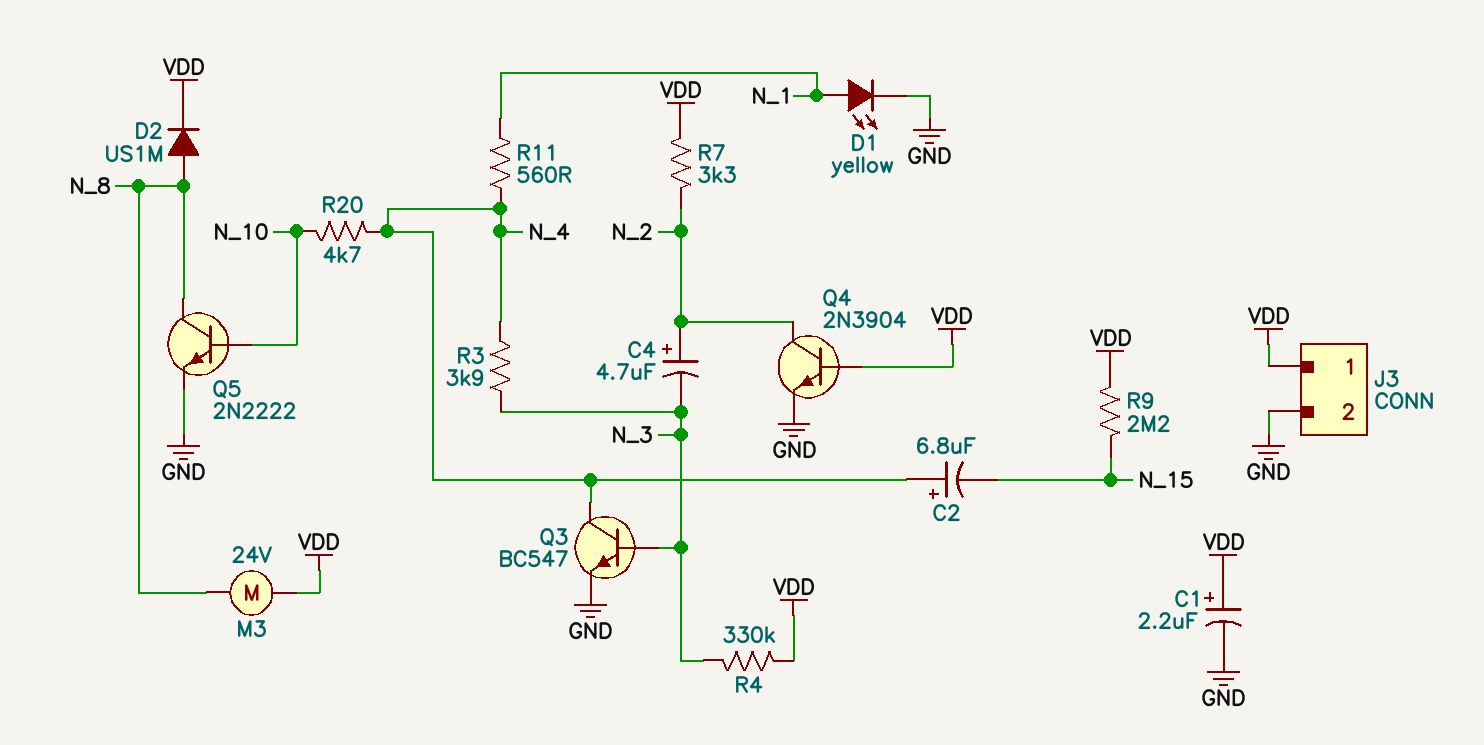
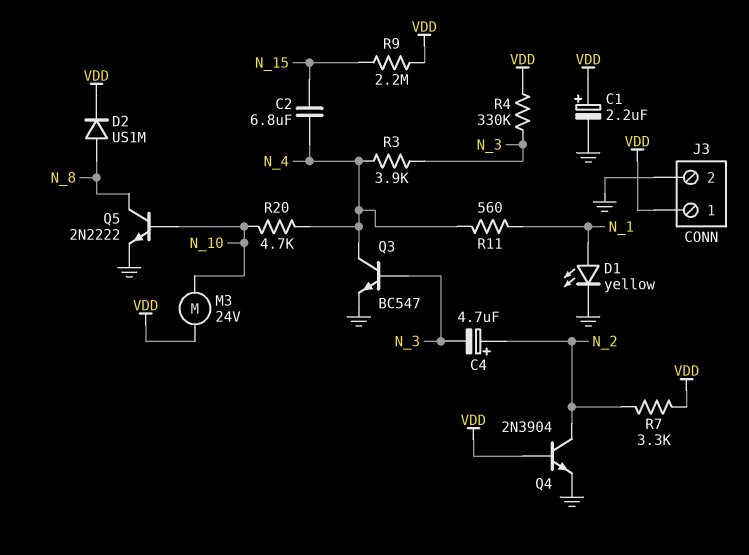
C2: 6.8uF (plus N_4, minus N_15) -> 6.8uF (N_4, N_15)
M3: motor 24V (N_8, VDD) -> motor 24V (N_10, VDD)

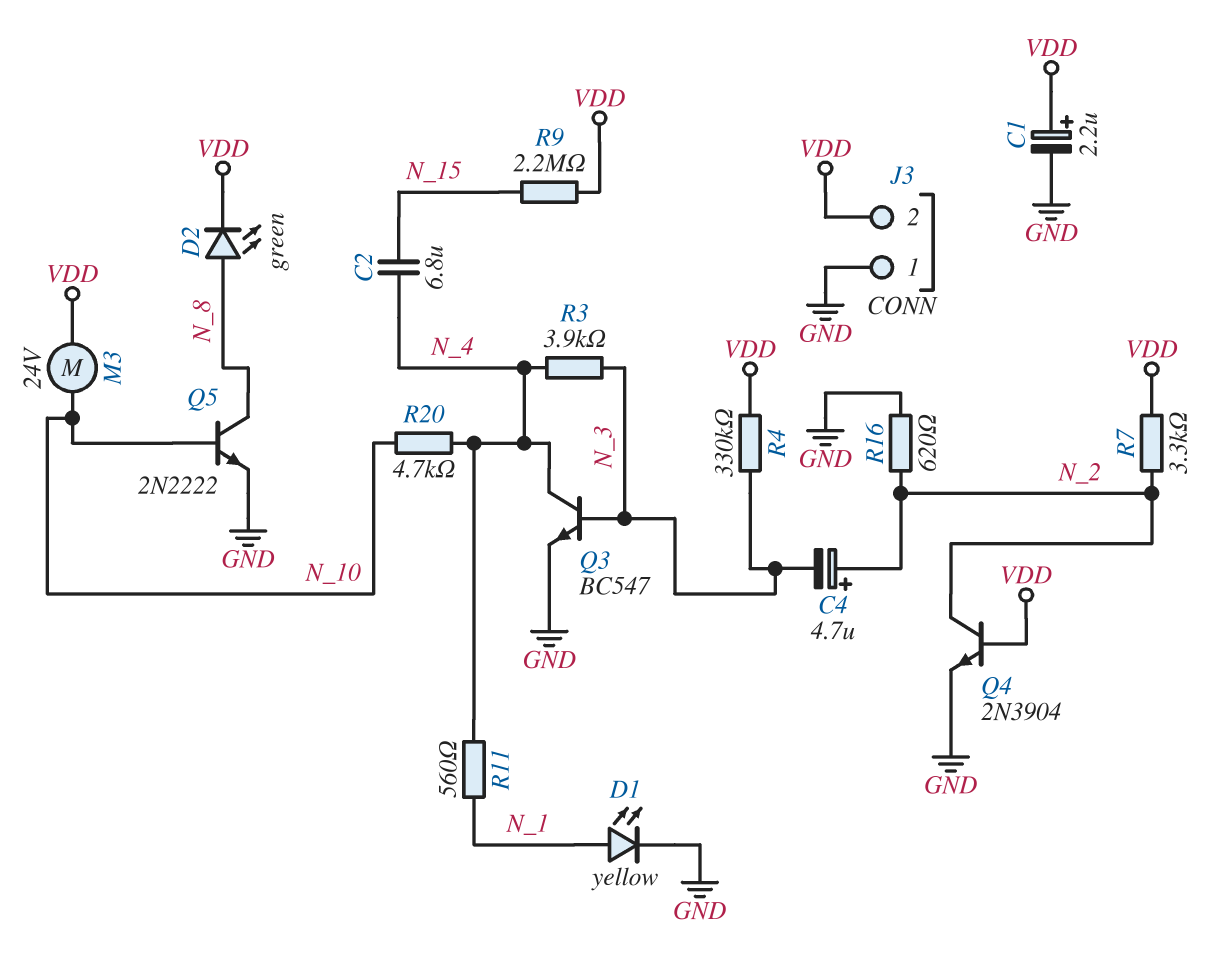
D2: diode US1M (A N_8, K VDD) -> LED green (A N_8, K VDD)
J3 pin 1: VDD -> GND
J3 pin 2: GND -> VDD
R16: none -> 620 (GND, N_2)

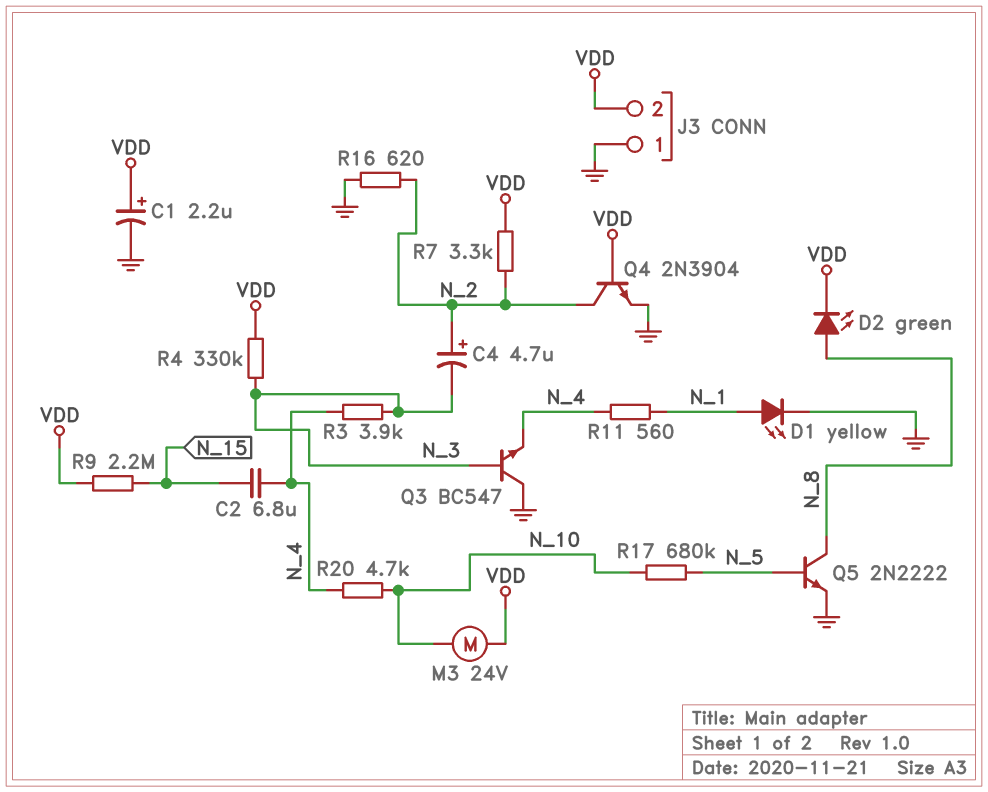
Q3: NPN BC547 (B N_3, C N_4, E GND) -> NPN BC547 (B N_3, C GND, E N_4)
Q5: NPN 2N2222 (B N_10, C N_8, E GND) -> NPN 2N2222 (B N_5, C N_8, E GND)
R17: none -> 680k (N_5, N_10)

